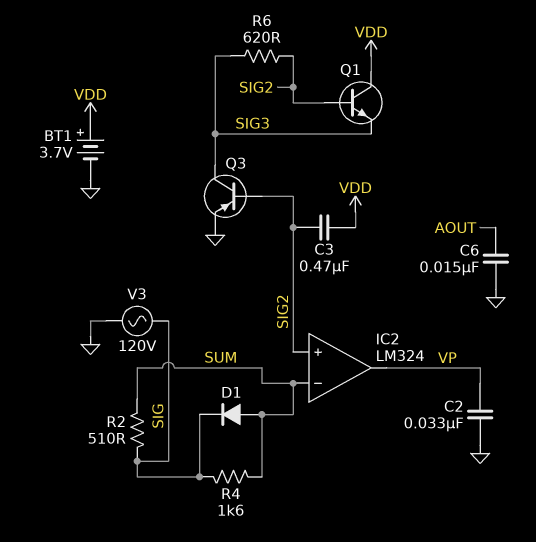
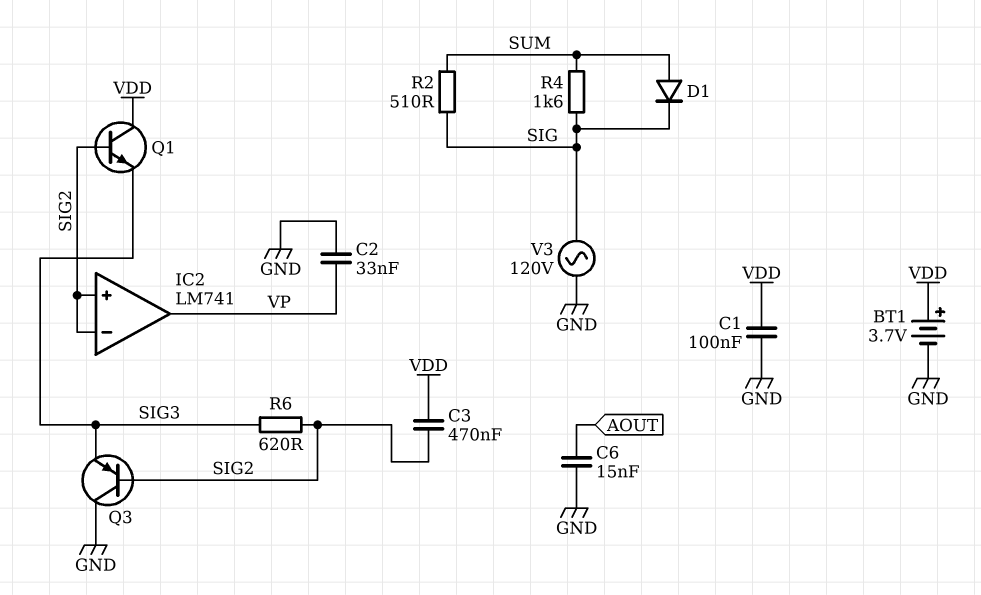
C1: none -> 100nF (GND, VDD)
IC2: LM324 -> LM741
IC2 pin in-: SUM -> SIG2
Q3: PNP (B SIG2, C SIG3, E GND) -> PNP (B SIG2, C GND, E SIG3)

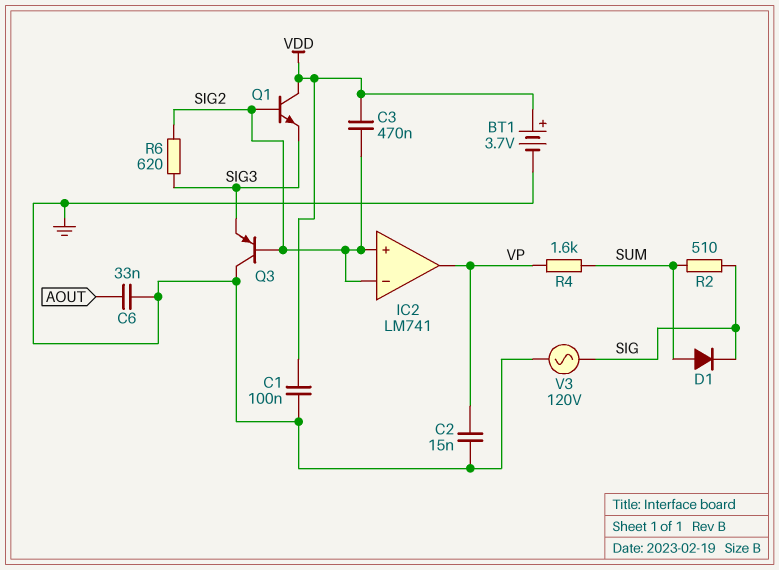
C2: 33nF (GND, VP) -> 15nF (GND, VP)
C6: 15nF (AOUT, GND) -> 33nF (AOUT, GND)
R4: 1.6k (SIG, SUM) -> 1.6k (SUM, VP)

